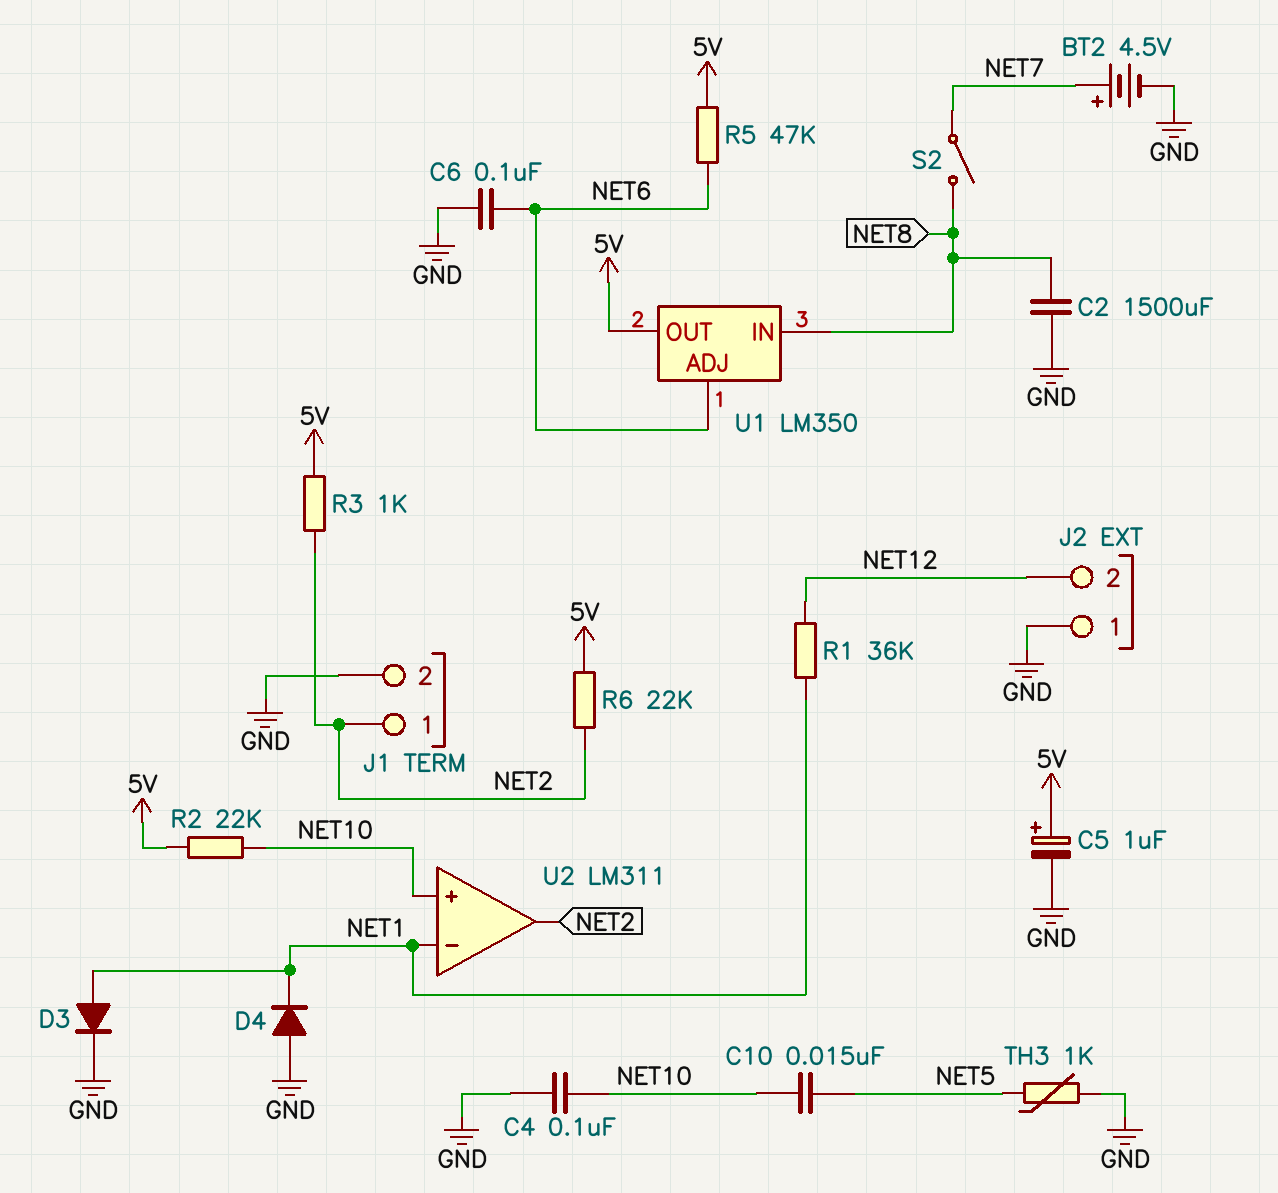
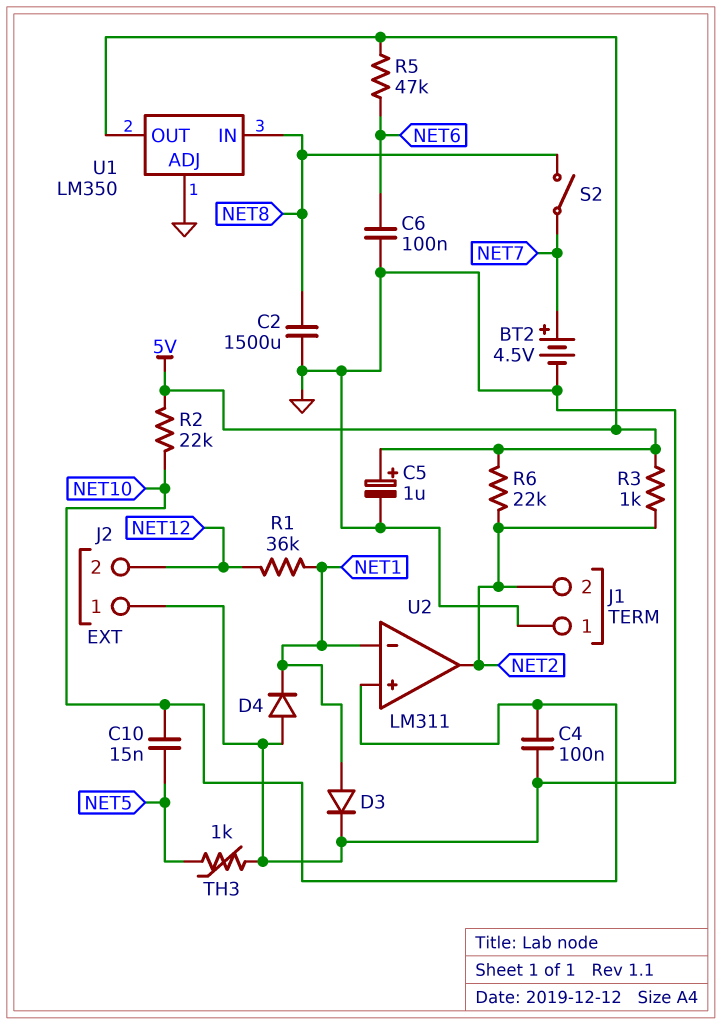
J1 pin 1: NET2 -> GND
J1 pin 2: GND -> NET2
U1 pin ADJ: NET6 -> GND

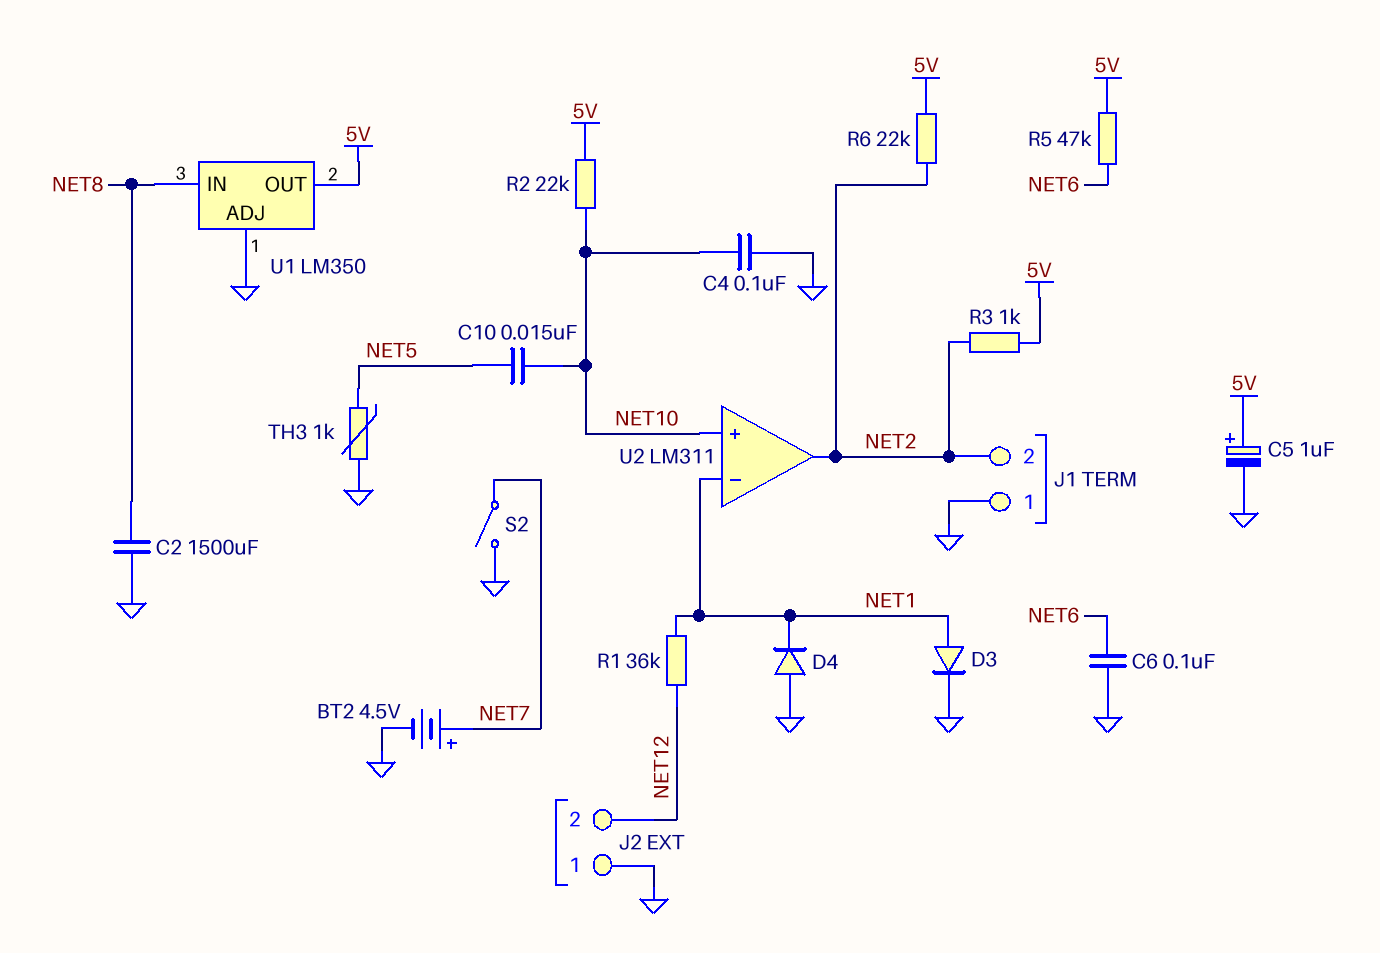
S2: switch (NET7, NET8) -> switch (GND, NET7)

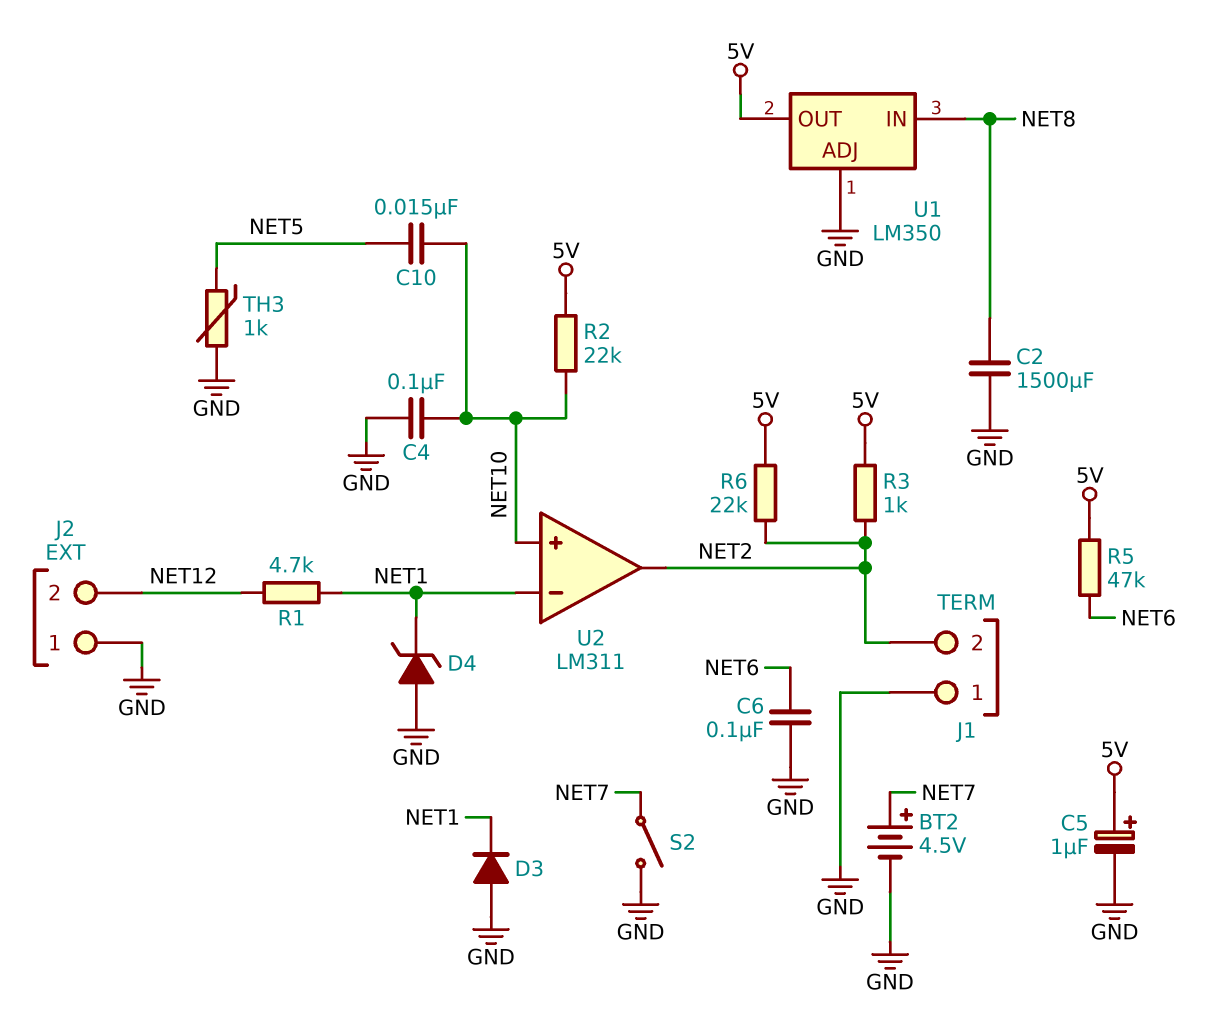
D3: diode (A NET1, K GND) -> diode (A GND, K NET1)
D4: diode (A GND, K NET1) -> zener (A GND, K NET1)
R1: 36k (NET1, NET12) -> 4.7k (NET1, NET12)

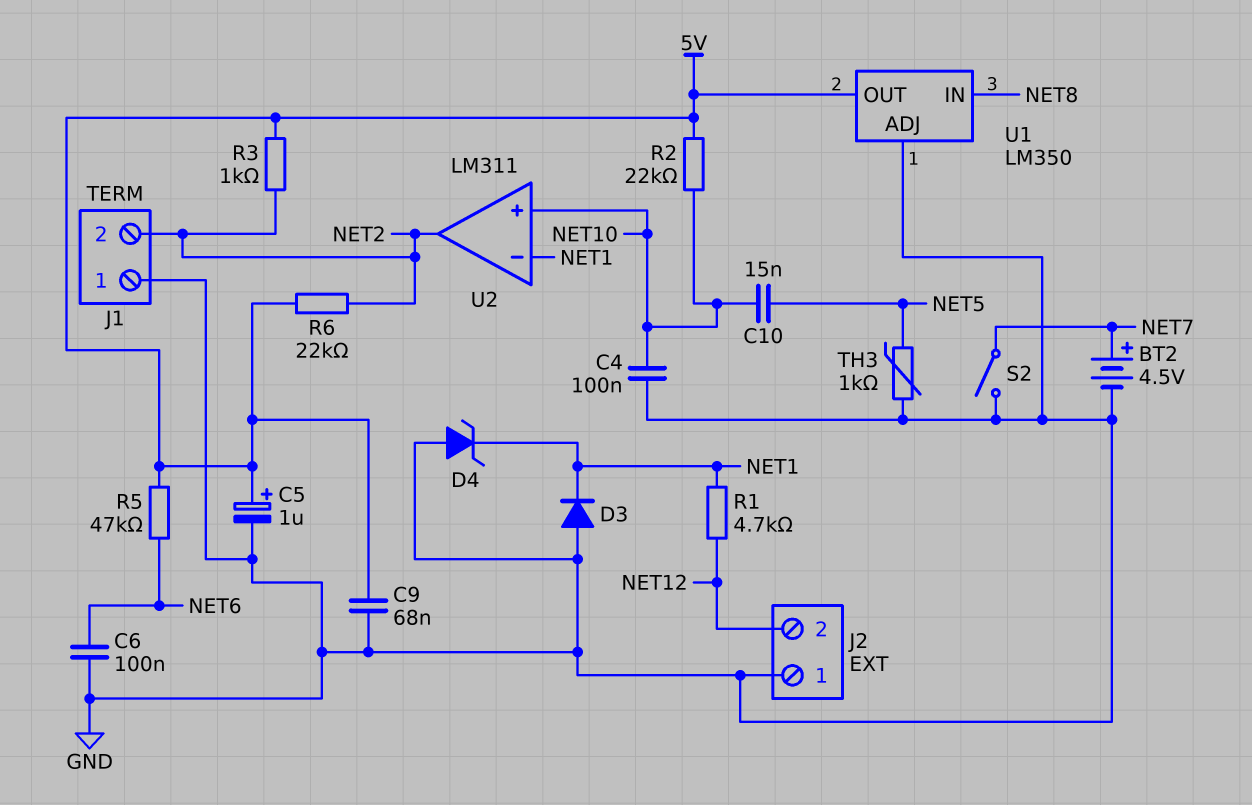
C2: 1500uF (GND, NET8) -> none
C9: none -> 68nF (5V, GND)

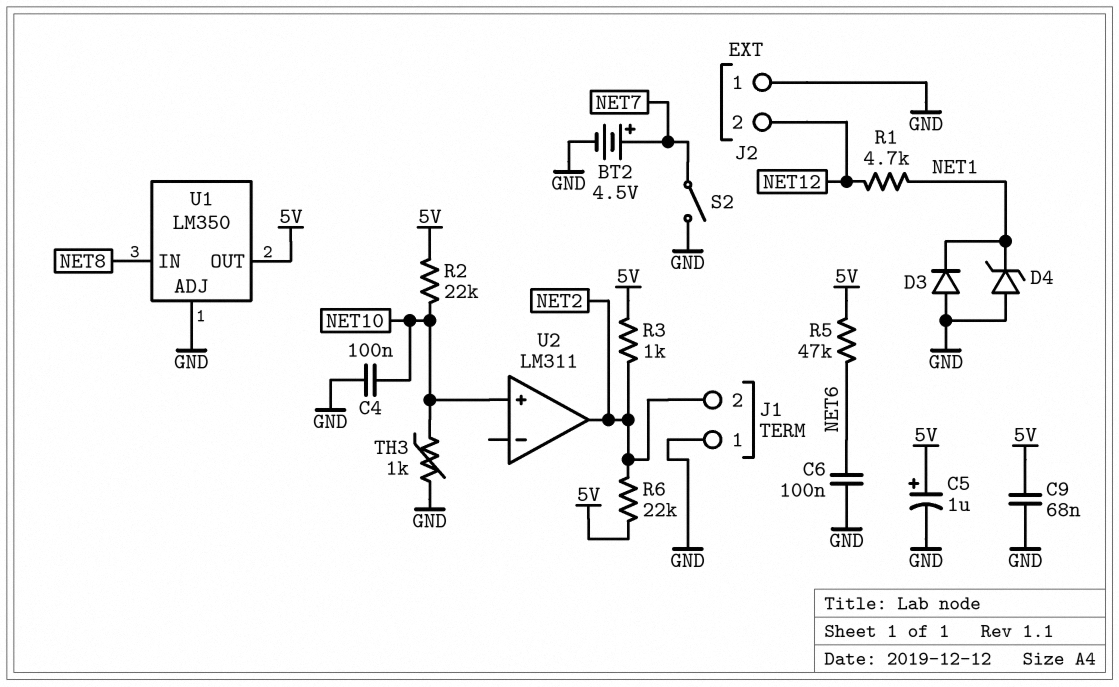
C10: 15nF (NET5, NET10) -> none
TH3: 1k (GND, NET5) -> 1k (GND, NET10)
U2 pin in-: NET1 -> none

